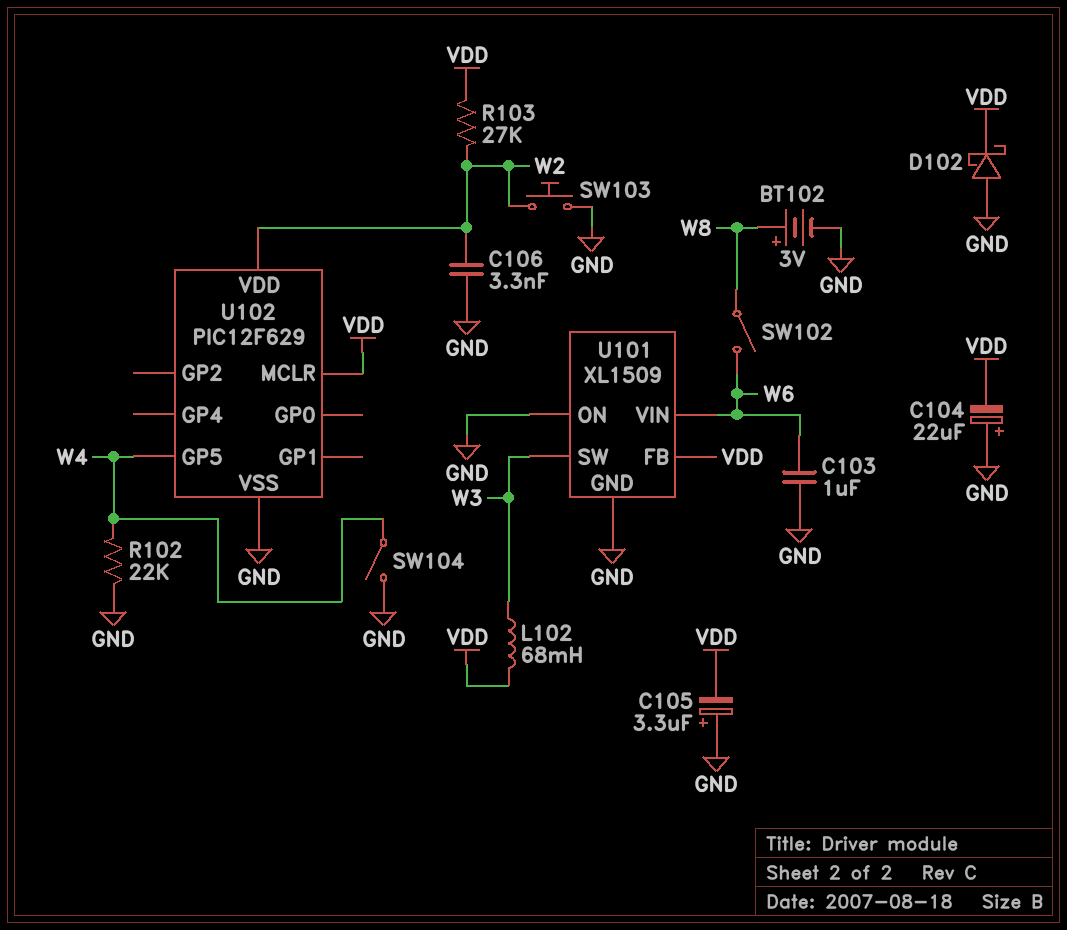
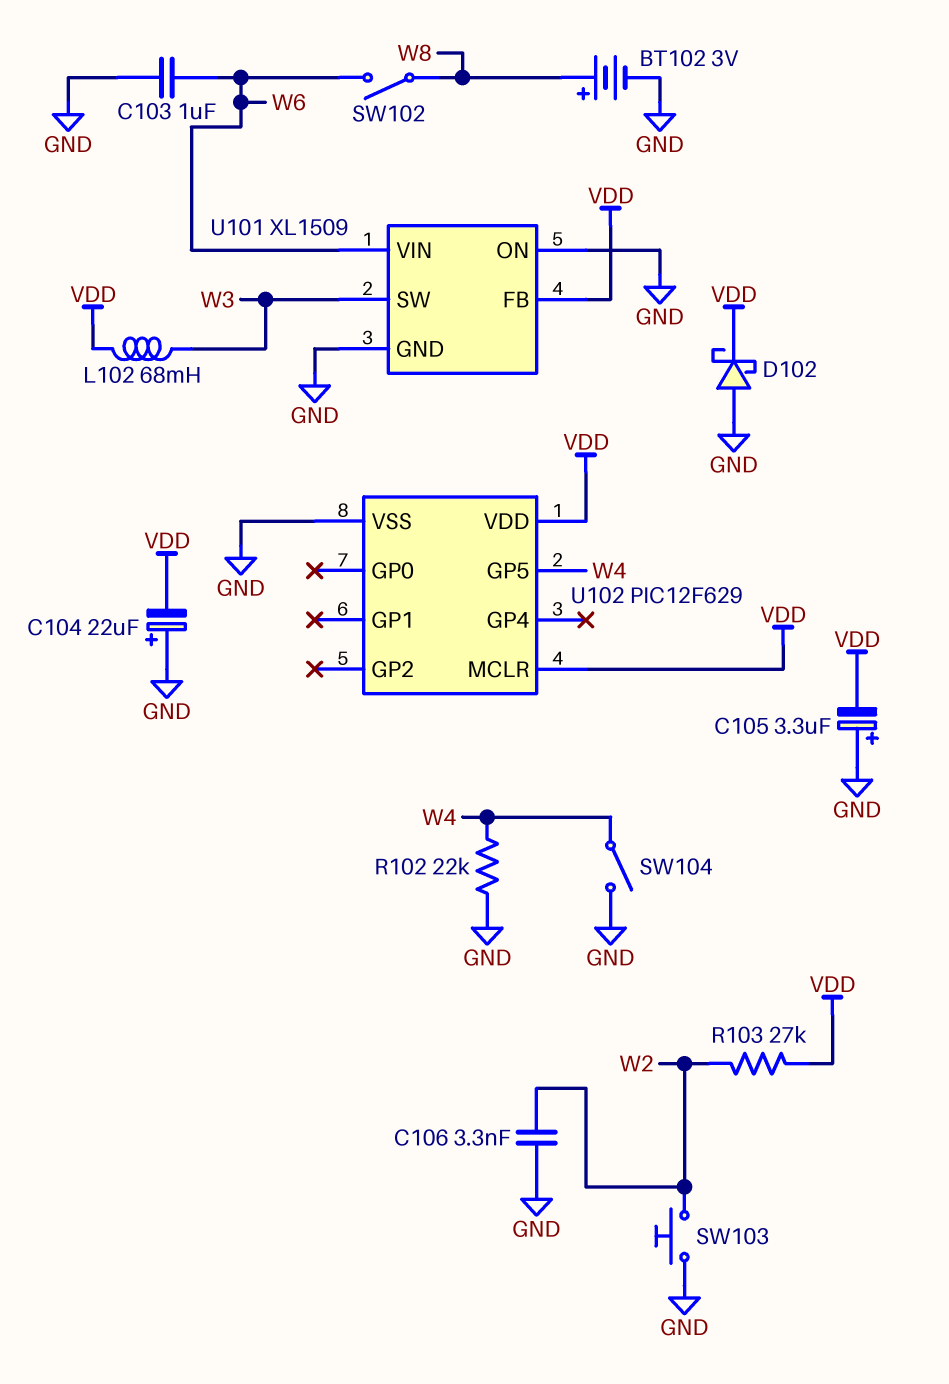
U102 pin VDD: W2 -> VDD

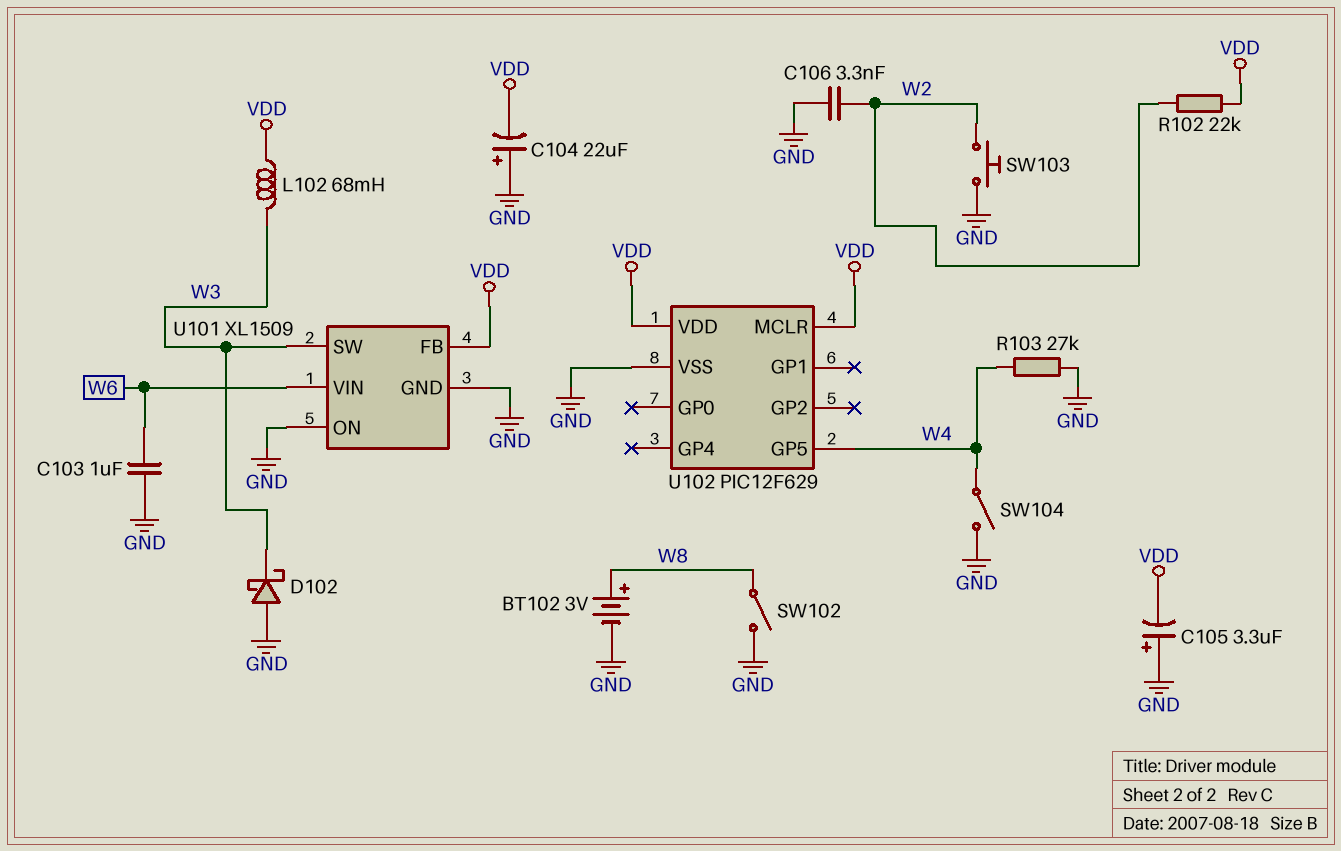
D102: schottky (A GND, K VDD) -> schottky (A GND, K W3)
R102: 22k (GND, W4) -> 22k (VDD, W2)
R103: 27k (VDD, W2) -> 27k (GND, W4)
SW102: switch (W6, W8) -> switch (GND, W8)

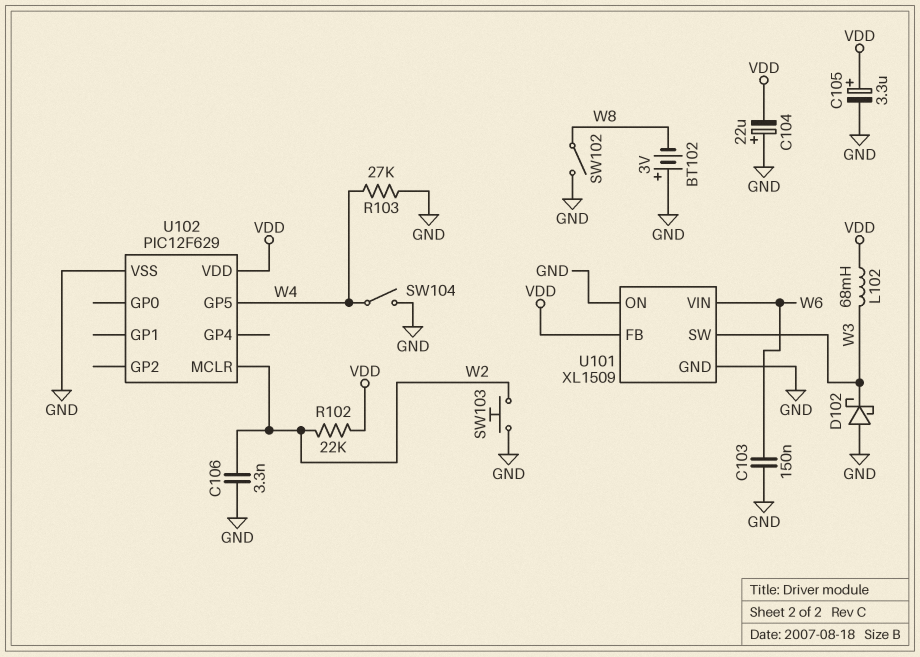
BT102: 3V (plus W8, minus GND) -> 3V (plus GND, minus W8)
C103: 1uF (GND, W6) -> 150nF (GND, W6)
C105: 3.3uF (plus GND, minus VDD) -> 3.3uF (plus VDD, minus GND)
U102 pin MCLR: VDD -> W2

